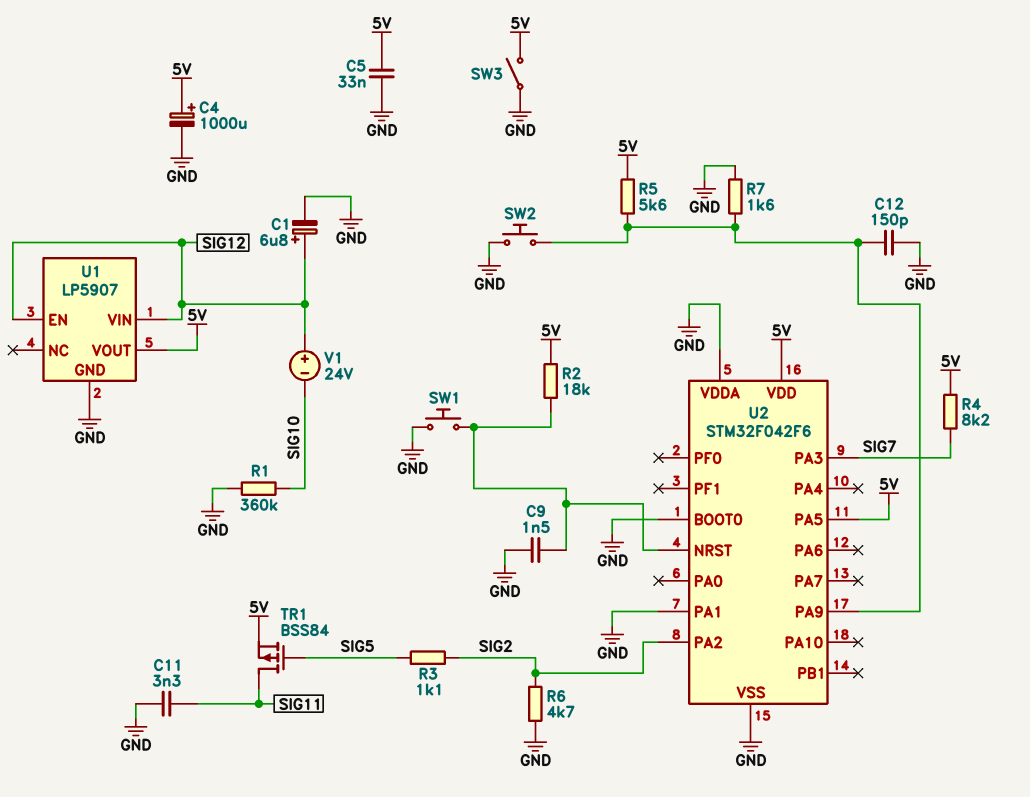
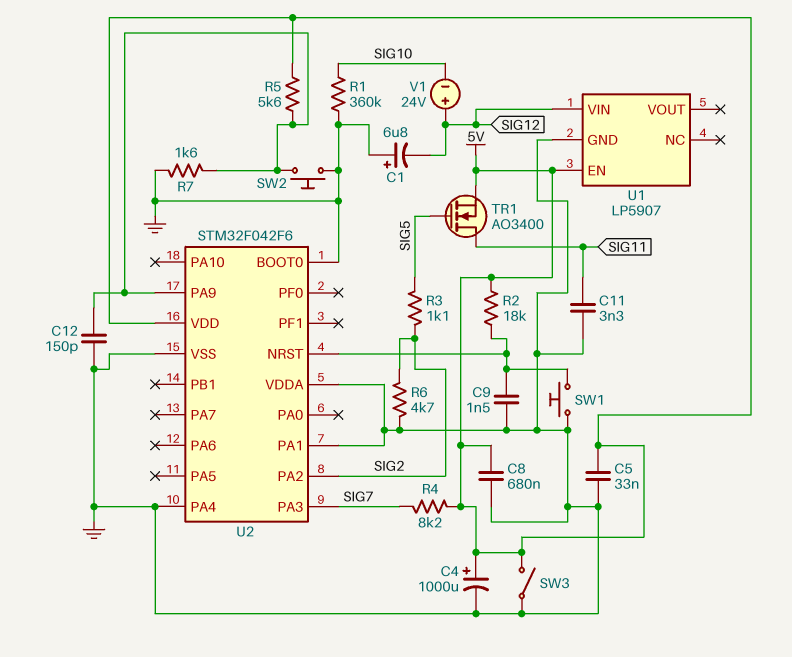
C1: 6.8uF (plus SIG12, minus GND) -> 6.8uF (plus GND, minus SIG12)
C8: none -> 680nF (5V, GND)
TR1: PMOS BSS84 (G SIG5, D SIG11, S 5V) -> NMOS AO3400 (G SIG5, D SIG11, S 5V)
U1 pin EN: SIG12 -> 5V
U1 pin VOUT: 5V -> none
U2 pin PA4: none -> GND
U2 pin PA5: 5V -> none

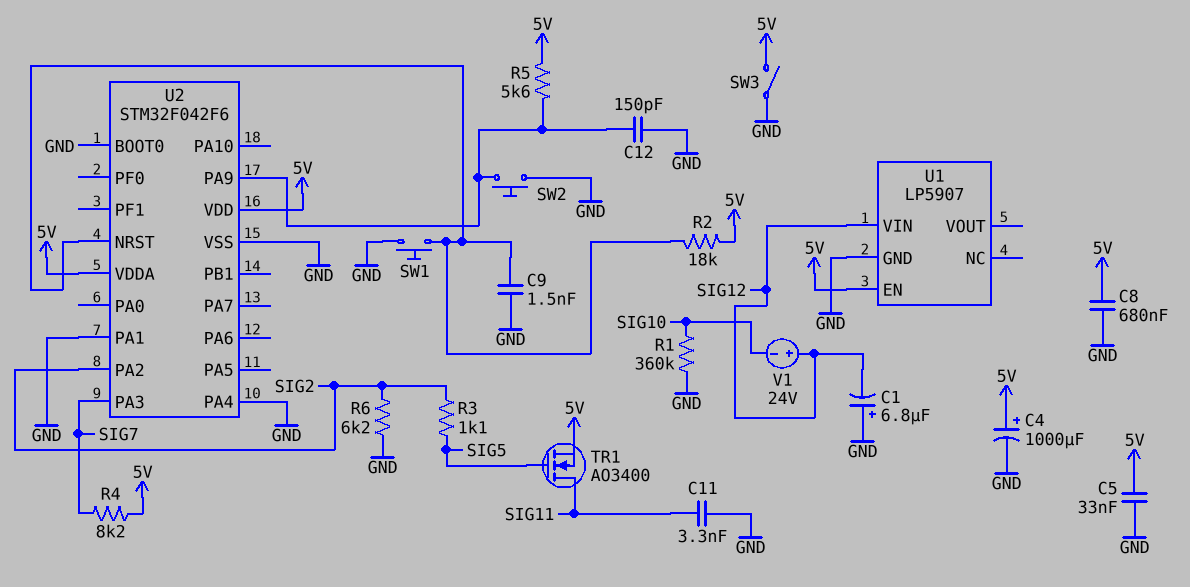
R6: 4.7k (GND, SIG2) -> 6.2k (GND, SIG2)
R7: 1.6k (GND, U2/PA9) -> none
U2 pin VDDA: GND -> 5V

